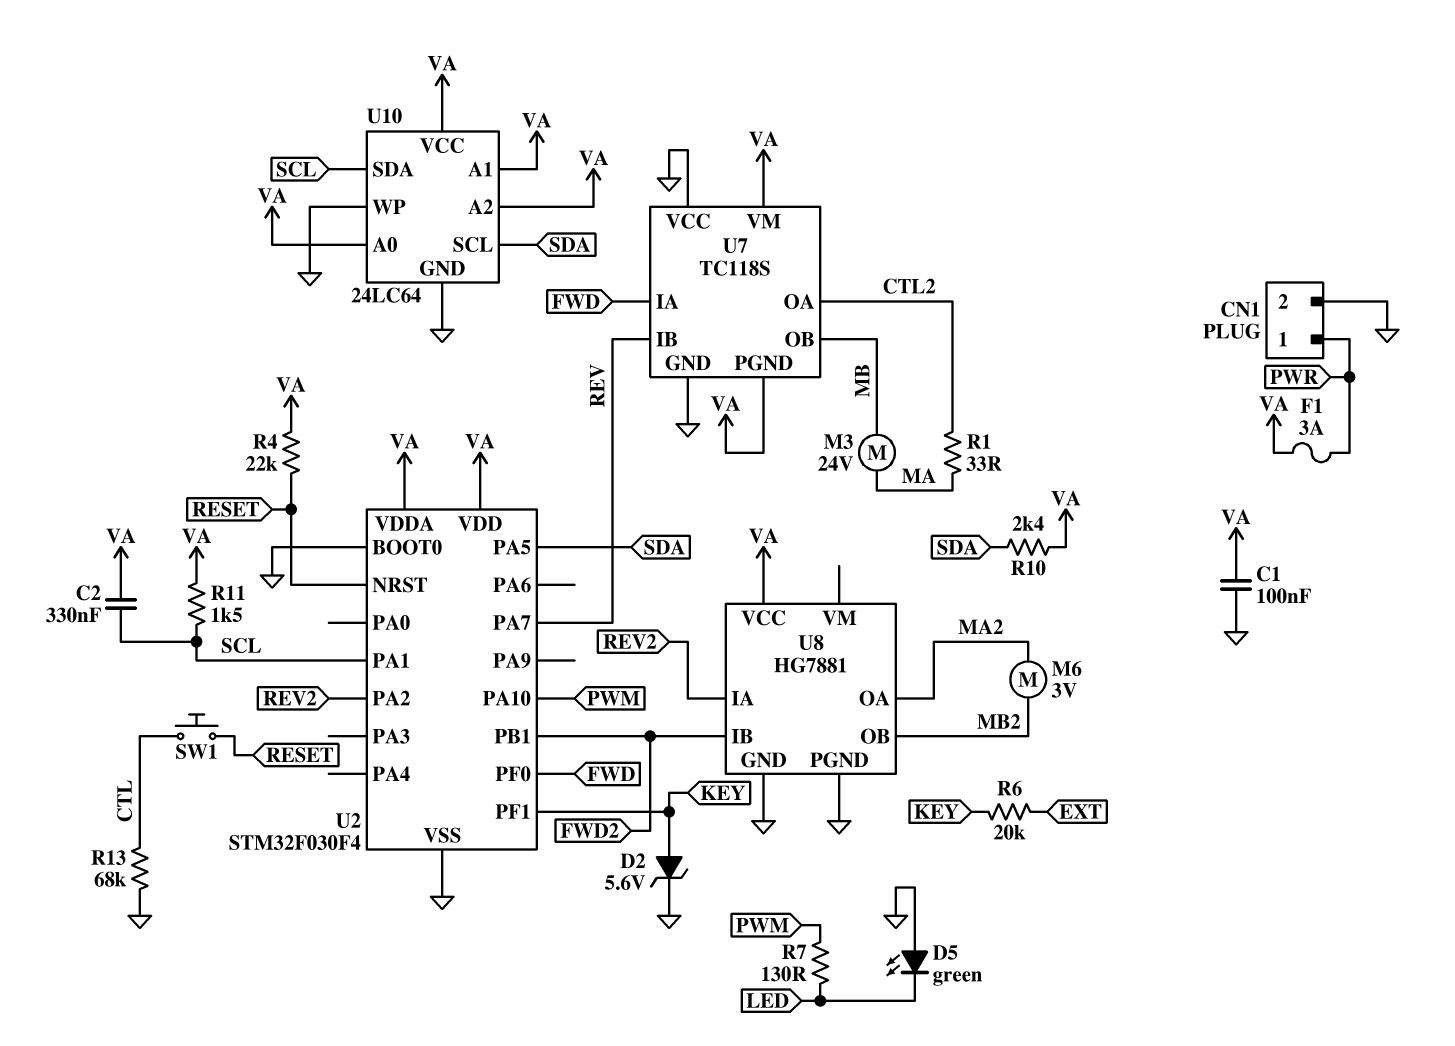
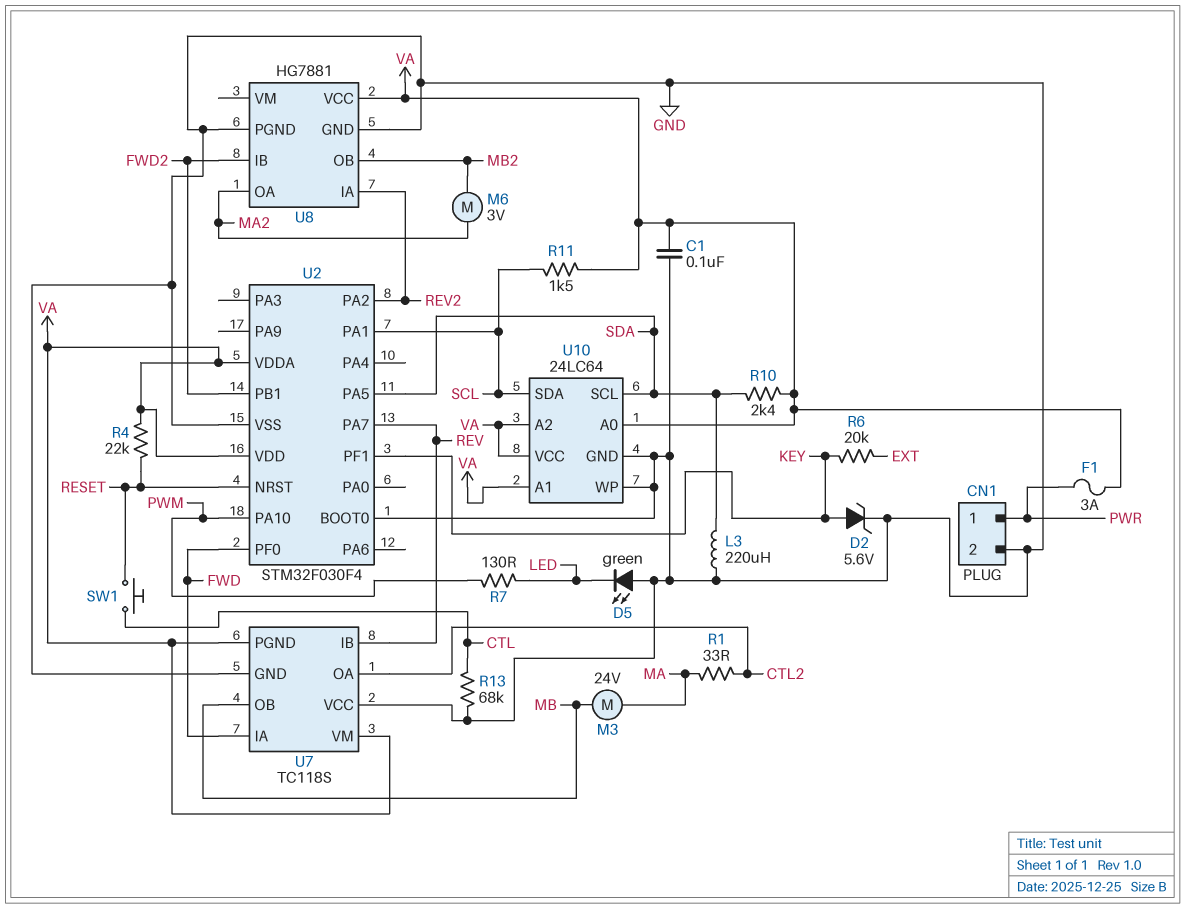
C2: 330nF (SCL, VA) -> none
L3: none -> 220uH (GND, SDA)

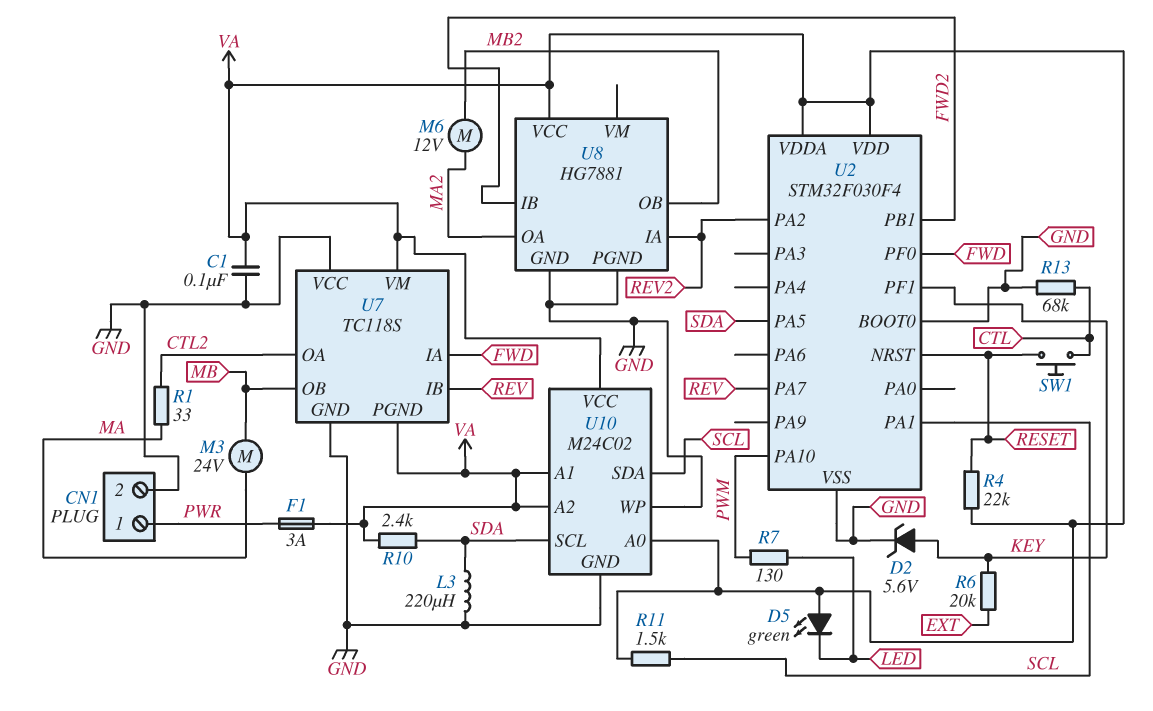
D5: LED green (A GND, K LED) -> LED green (A VA, K LED)
M6: motor 3V (MA2, MB2) -> motor 12V (MA2, MB2)
U10: 24LC64 -> M24C02

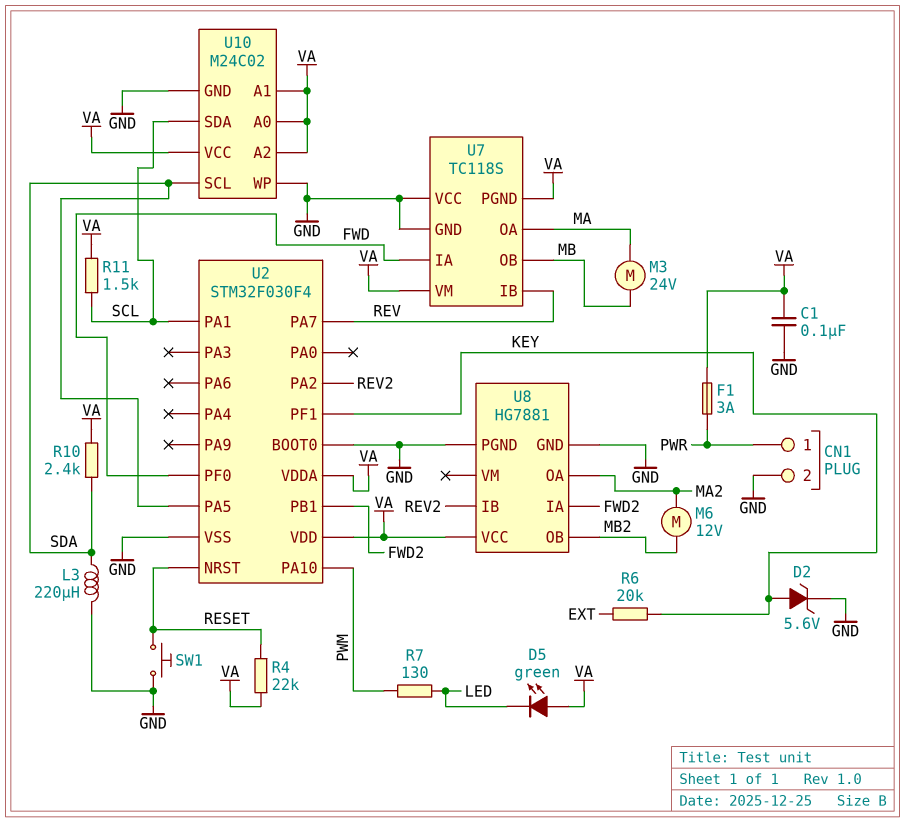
R1: 33 (CTL2, MA) -> none
R13: 68k (CTL, GND) -> none
SW1: button (CTL, RESET) -> button (GND, RESET)
U7 pin OA: CTL2 -> MA
U8 pin IA: REV2 -> FWD2
U8 pin IB: FWD2 -> REV2

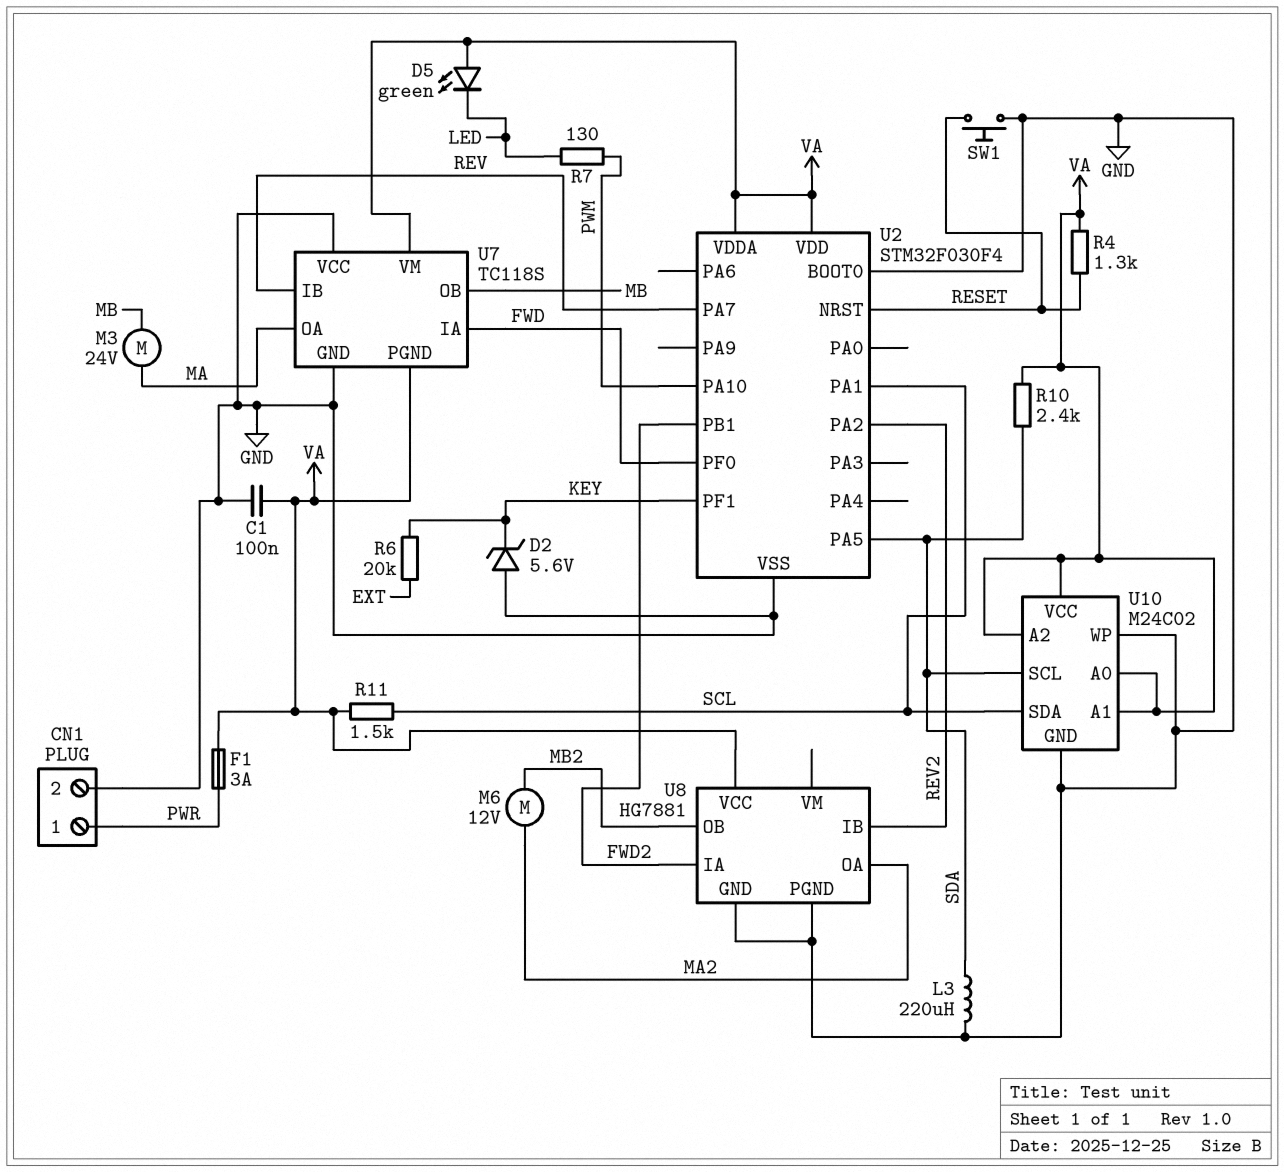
D2: zener 5.6V (A KEY, K GND) -> zener 5.6V (A GND, K KEY)
R4: 22k (RESET, VA) -> 1.3k (RESET, VA)

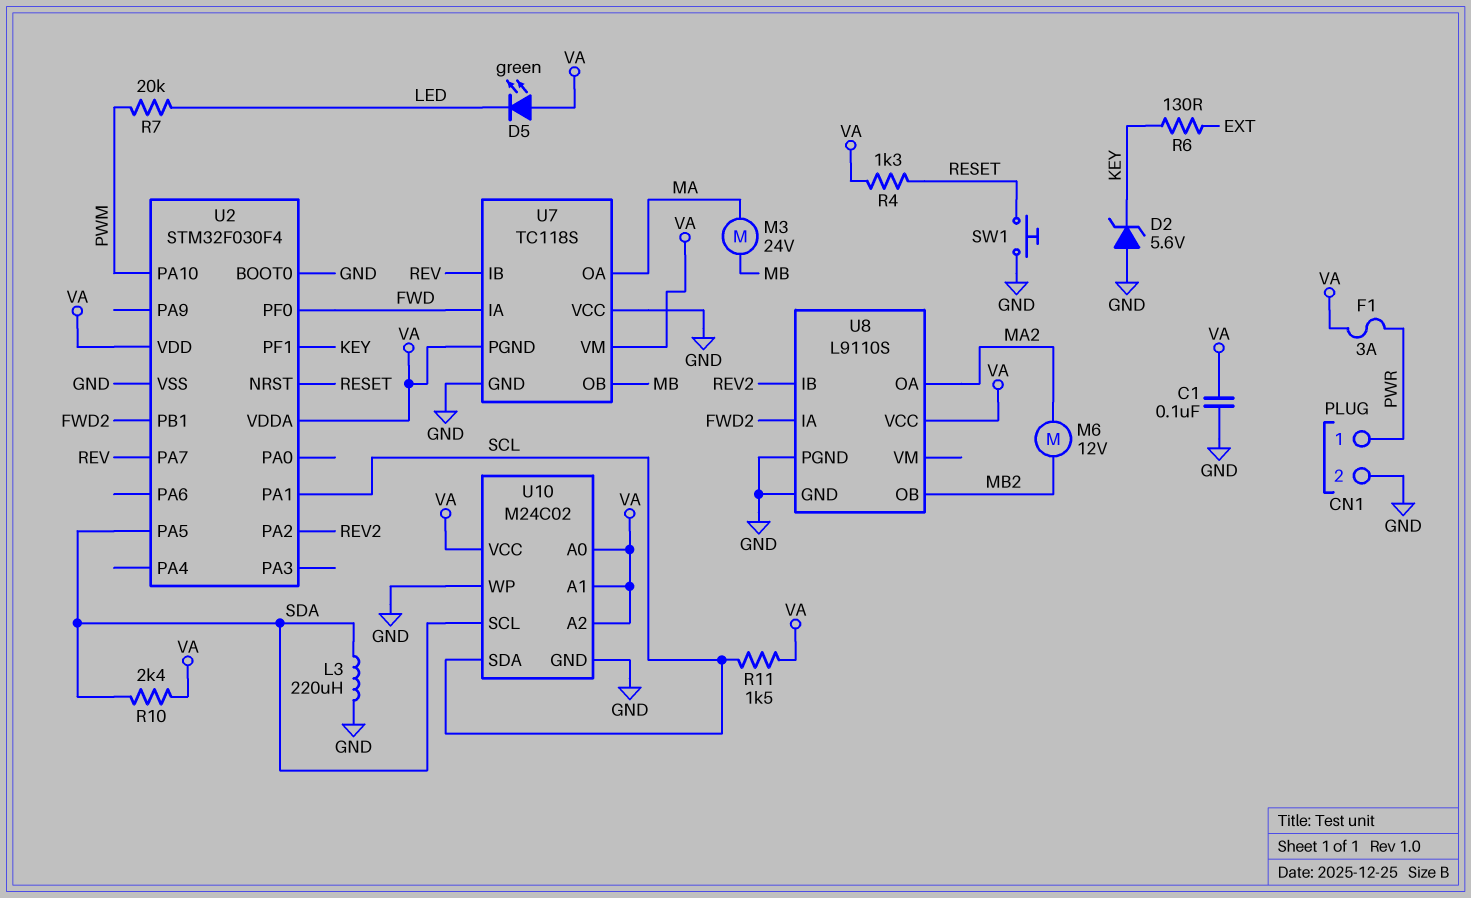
R6: 20k (EXT, KEY) -> 130 (EXT, KEY)
R7: 130 (LED, PWM) -> 20k (LED, PWM)
U8: HG7881 -> L9110S

